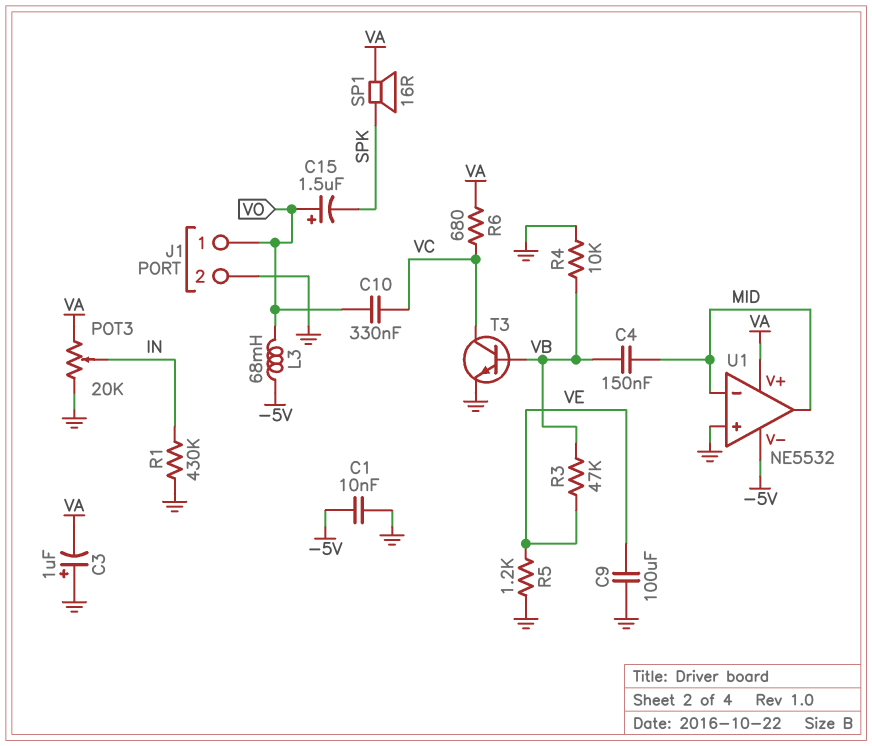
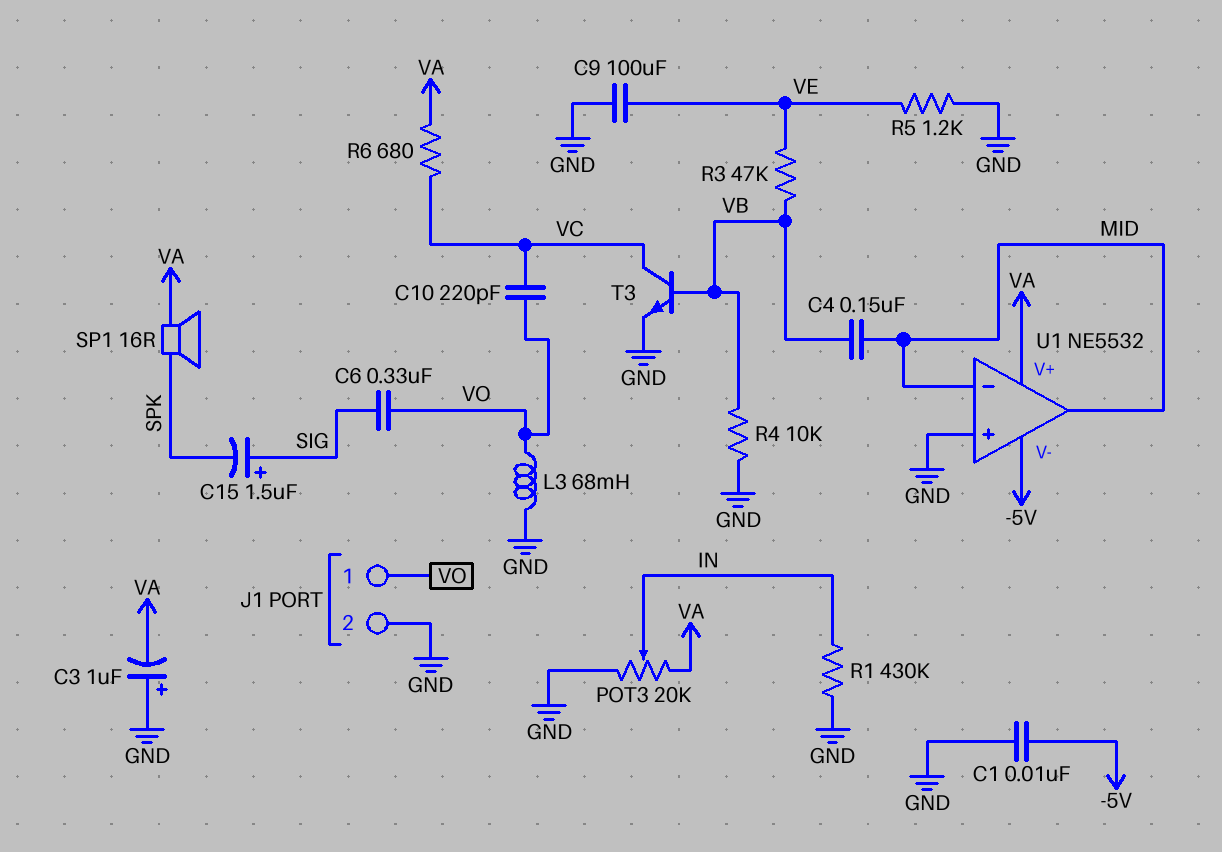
C6: none -> 330nF (SIG, VO)
C10: 330nF (VC, VO) -> 220pF (VC, VO)
C15: 1.5uF (plus VO, minus SPK) -> 1.5uF (plus SIG, minus SPK)
L3: 68mH (-5V, VO) -> 68mH (GND, VO)

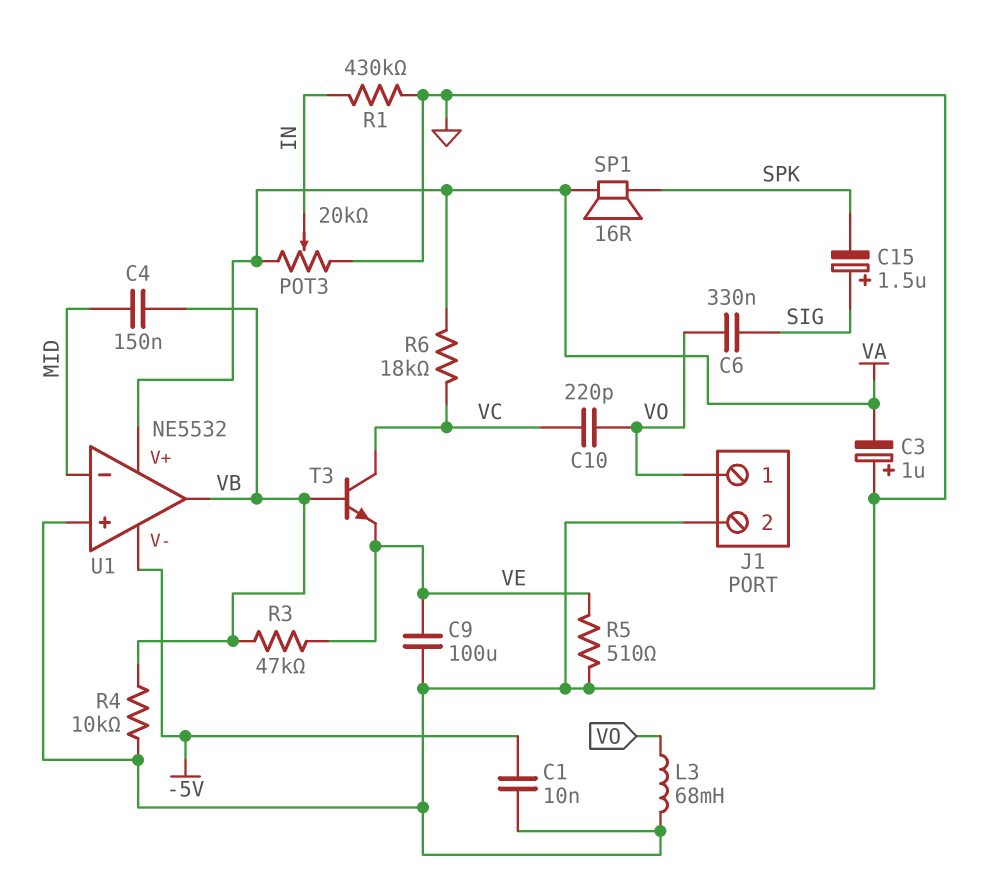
R5: 1.2k (GND, VE) -> 510 (GND, VE)
R6: 680 (VA, VC) -> 18k (VA, VC)
T3: NPN (B VB, C VC, E GND) -> NPN (B VB, C VC, E VE)
U1 pin out: MID -> VB

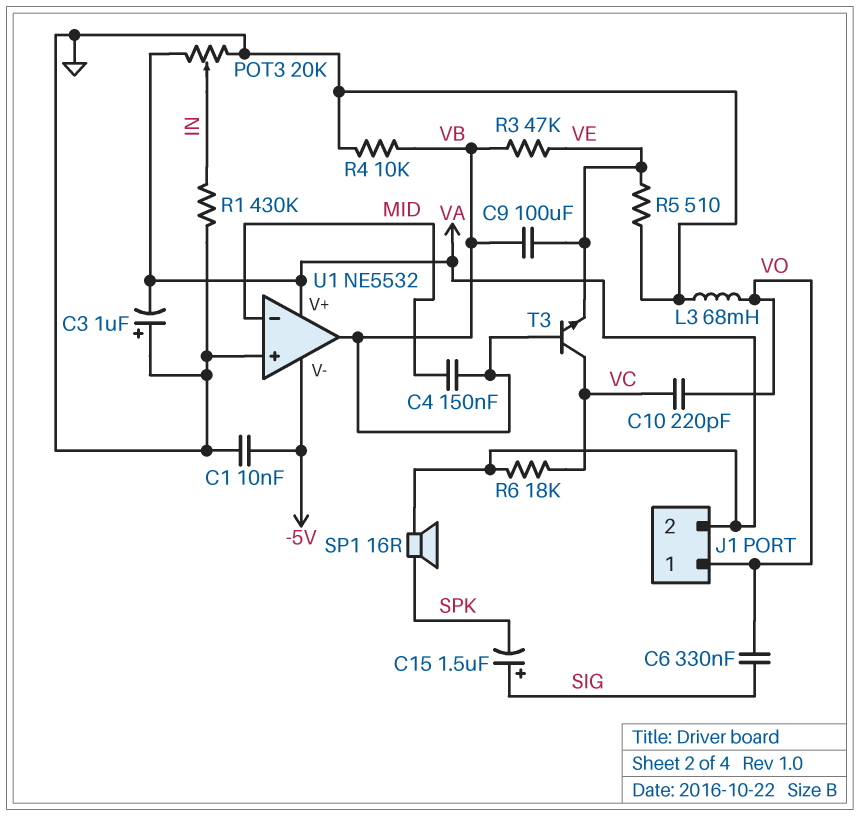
C9: 100uF (GND, VE) -> 100uF (VB, VE)
J1 pin 2: GND -> VA

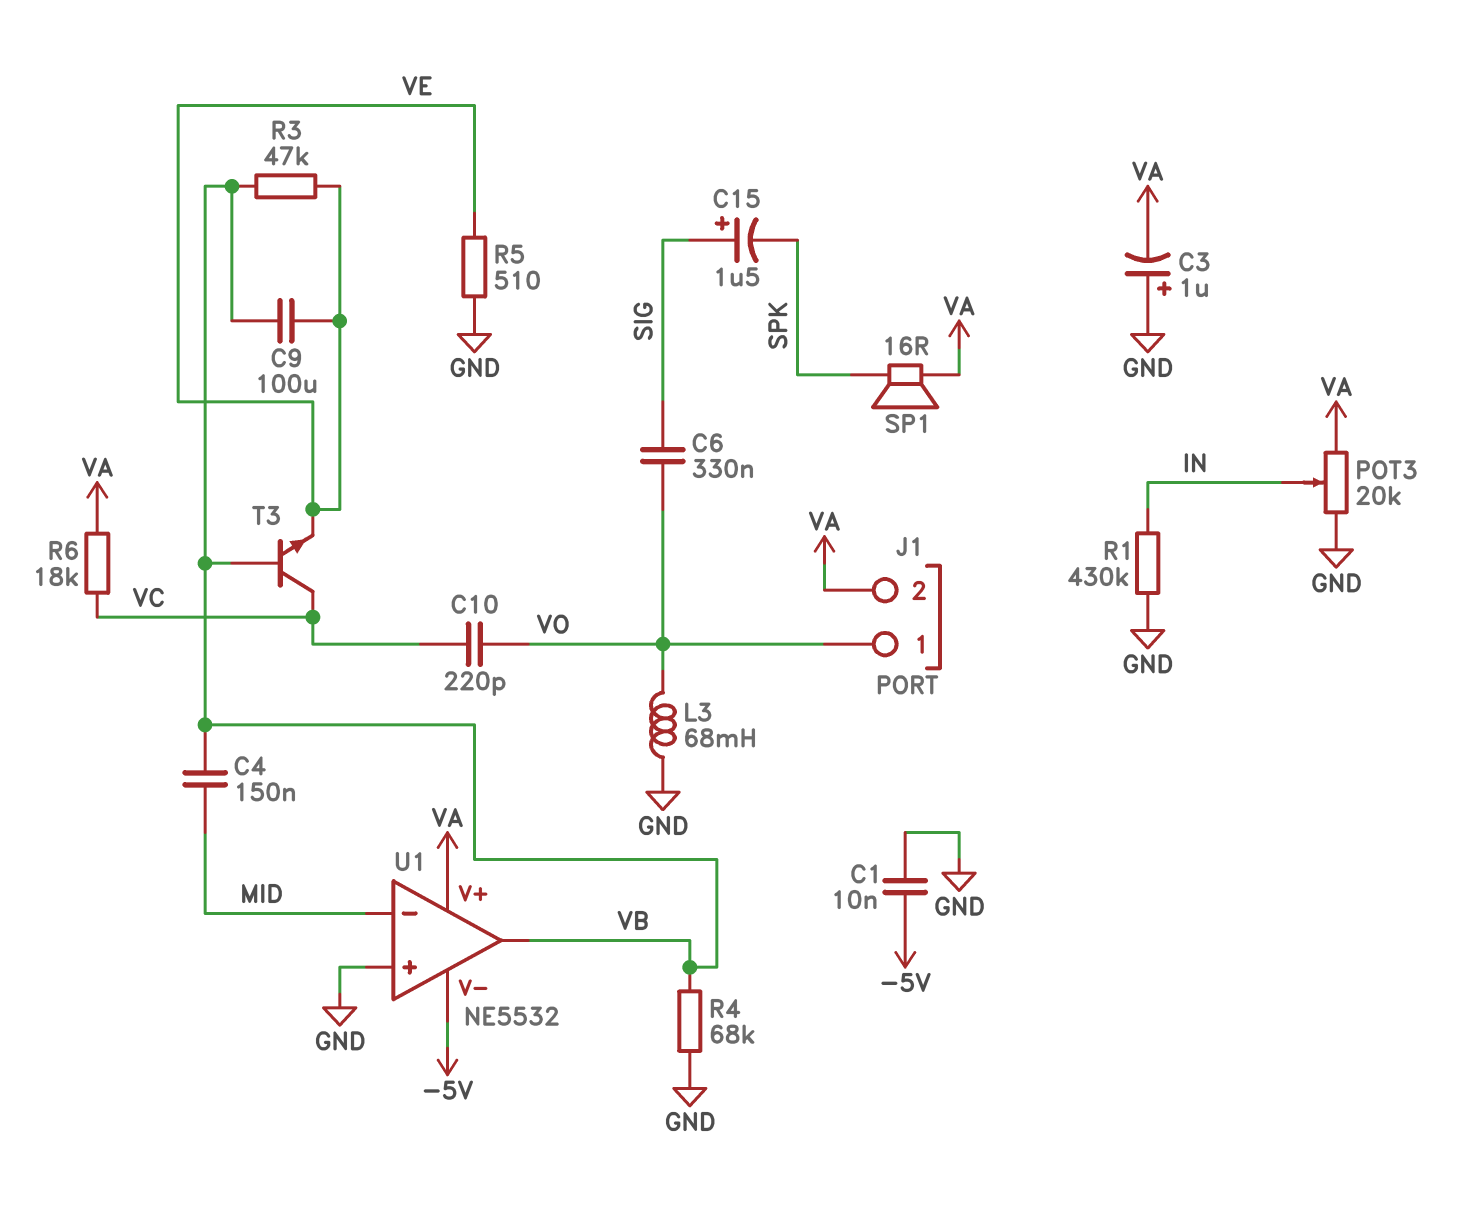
R4: 10k (GND, VB) -> 68k (GND, VB)

